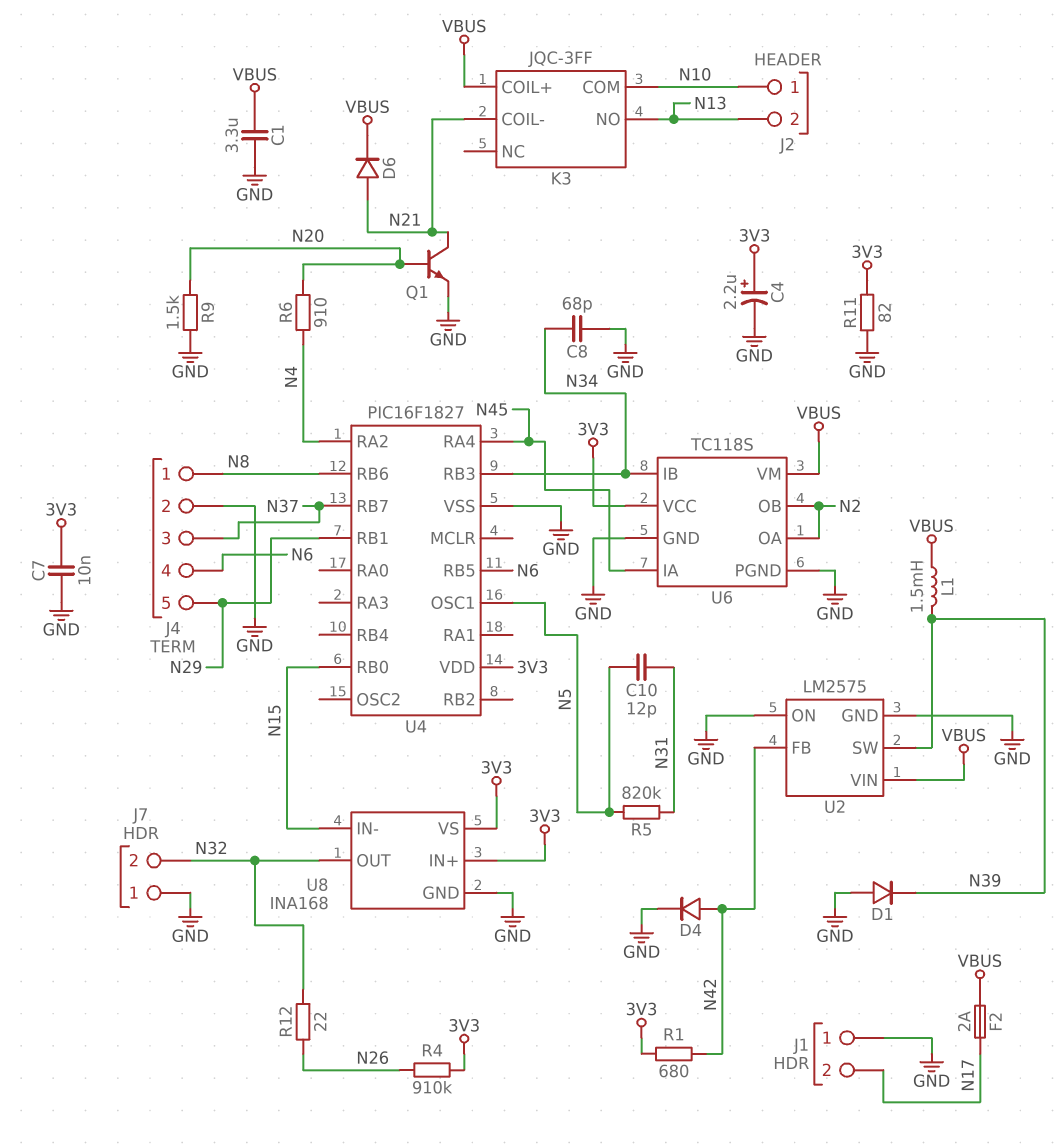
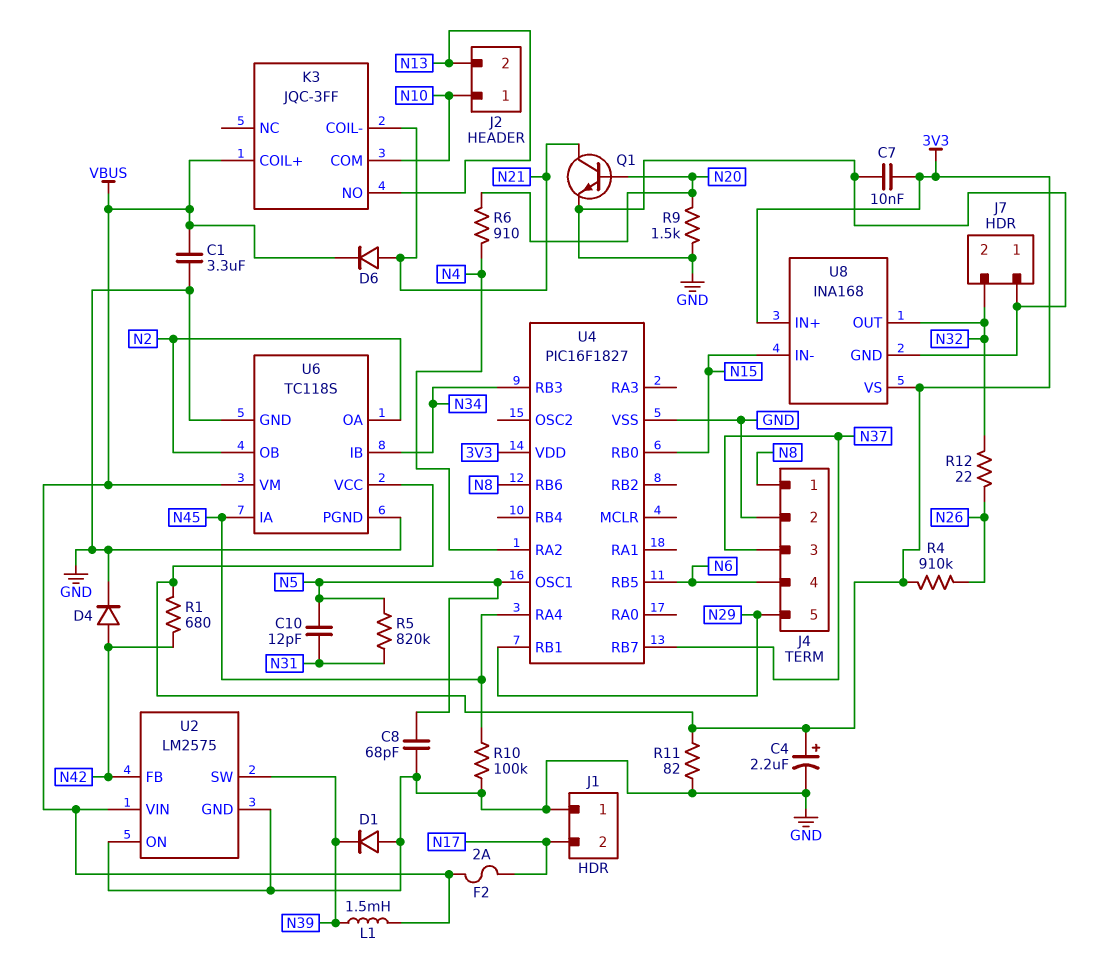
C8: 68pF (GND, N34) -> 68pF (GND, N5)
R10: none -> 100k (GND, N45)

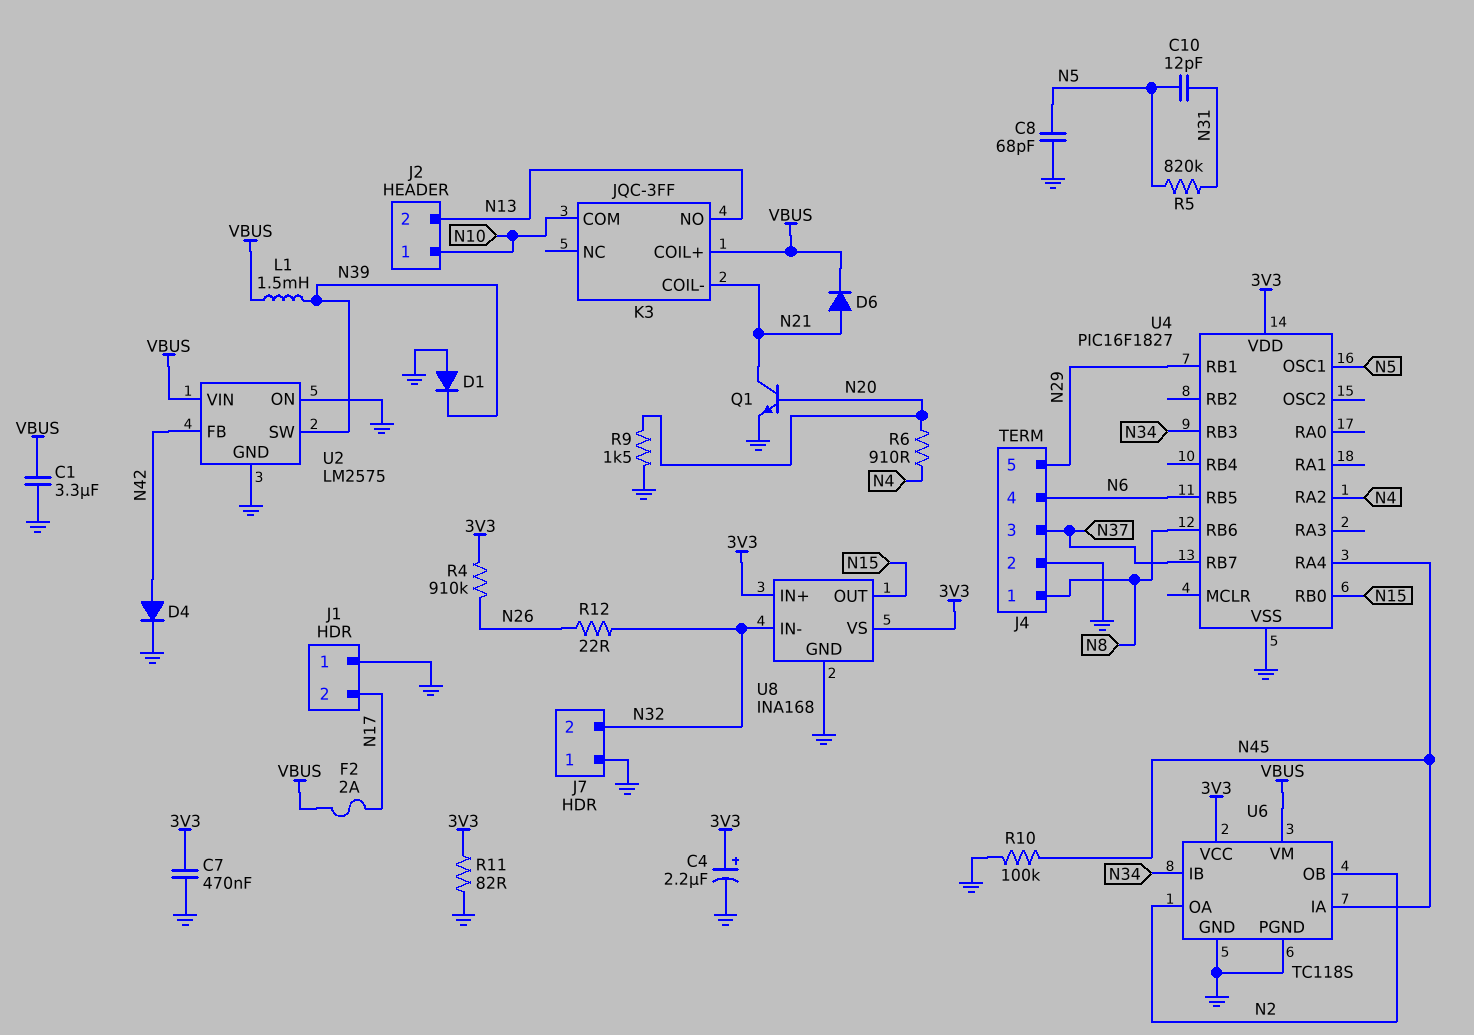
C7: 10nF (3V3, GND) -> 470nF (3V3, GND)
R1: 680 (3V3, N42) -> none
U8 pin IN-: N15 -> N32
U8 pin OUT: N32 -> N15

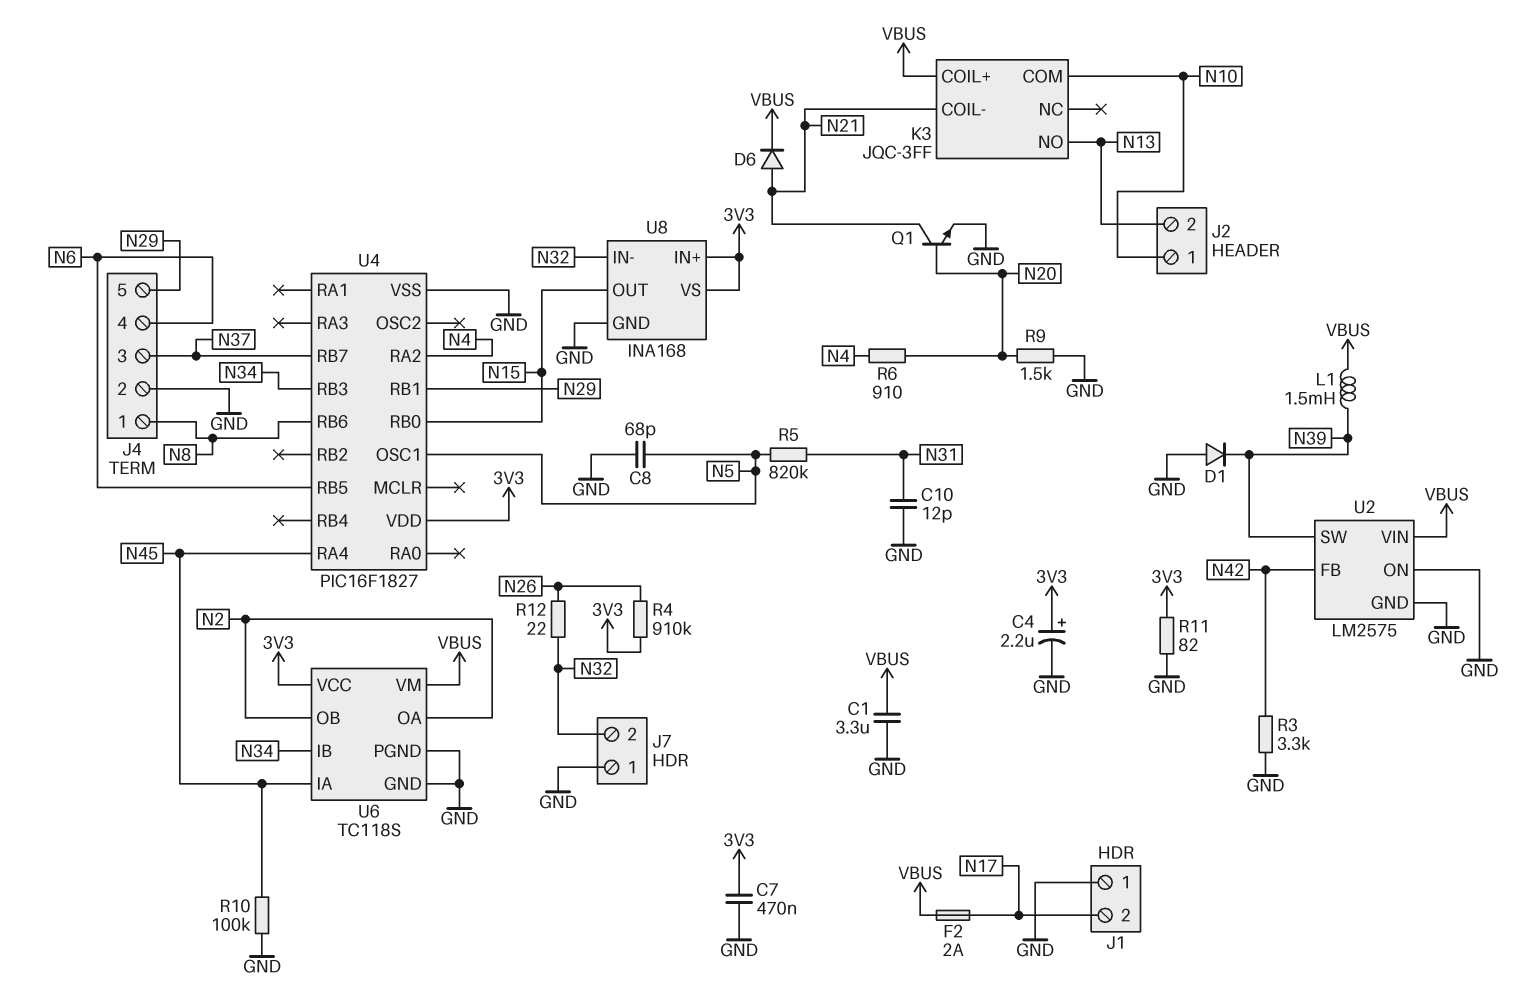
C10: 12pF (N5, N31) -> 12pF (GND, N31)
D4: diode (A N42, K GND) -> none
R3: none -> 3.3k (GND, N42)

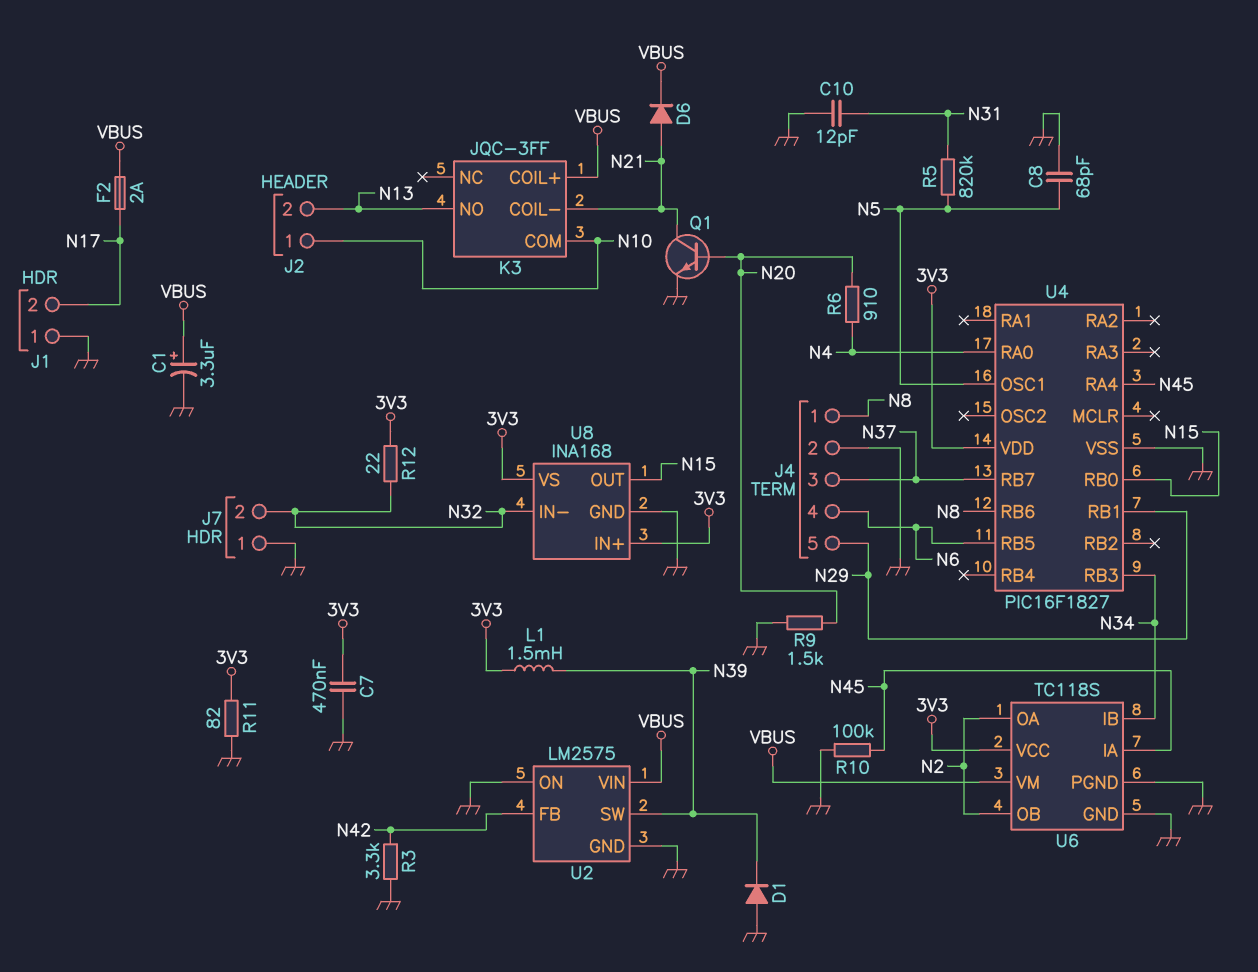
C1: 3.3uF (GND, VBUS) -> 3.3uF (plus VBUS, minus GND)
C4: 2.2uF (plus 3V3, minus GND) -> none
L1: 1.5mH (N39, VBUS) -> 1.5mH (3V3, N39)
R4: 910k (3V3, N26) -> none
R12: 22 (N26, N32) -> 22 (3V3, N32)
U4 pin RA0: none -> N4
U4 pin RA2: N4 -> none

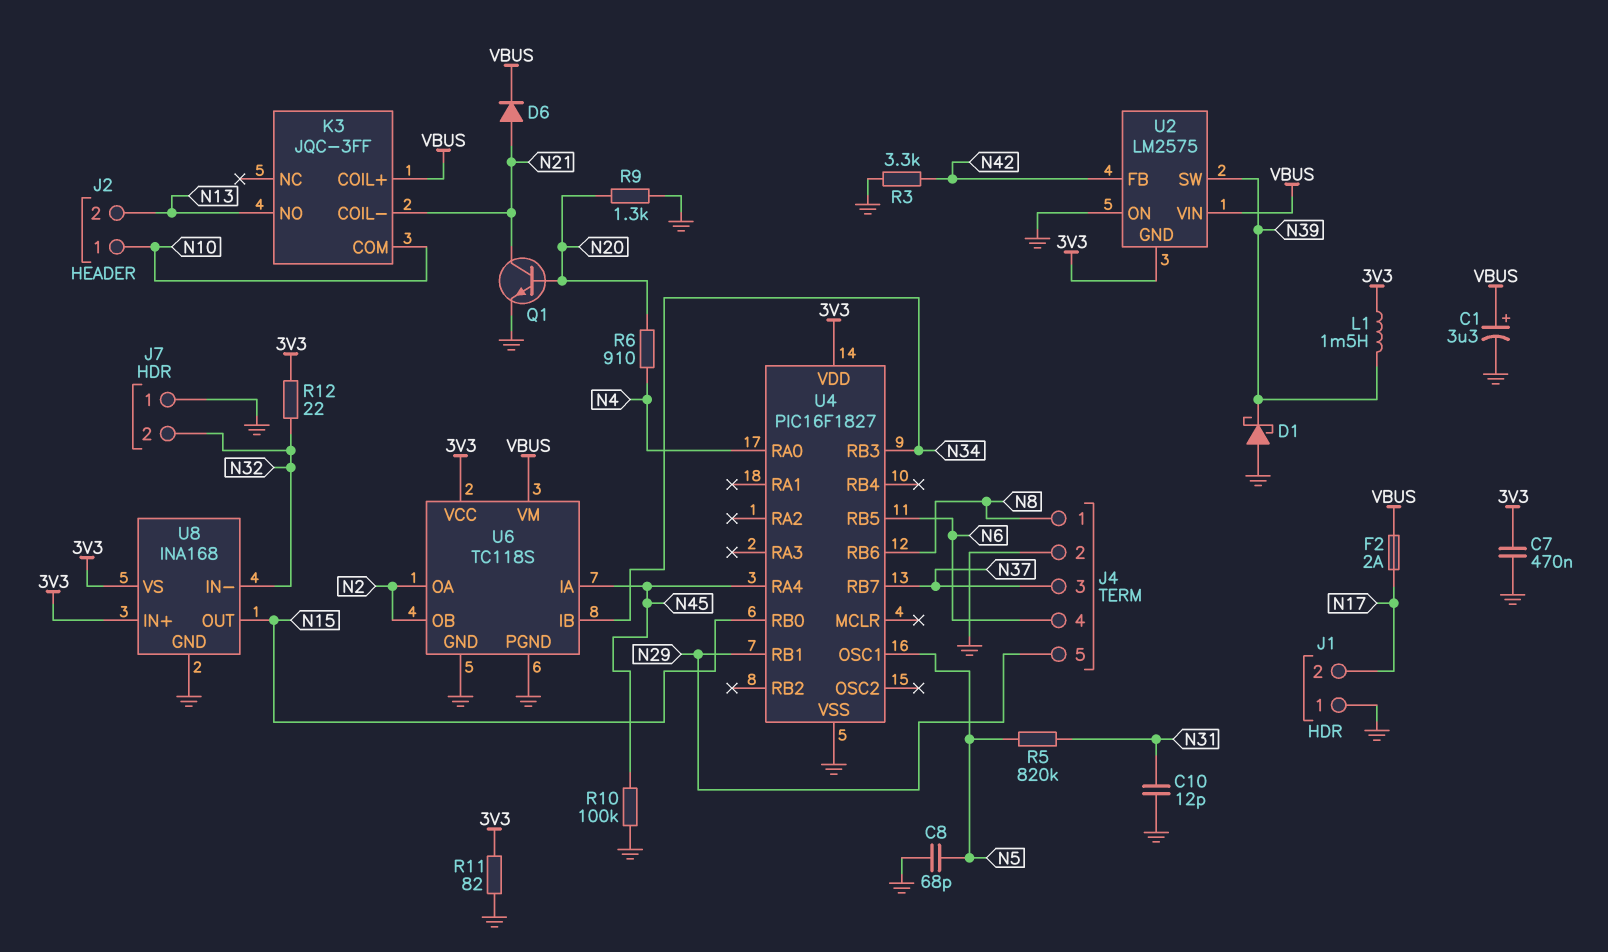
D1: diode (A GND, K N39) -> schottky (A GND, K N39)
R9: 1.5k (GND, N20) -> 1.3k (GND, N20)
U2 pin GND: GND -> 3V3

